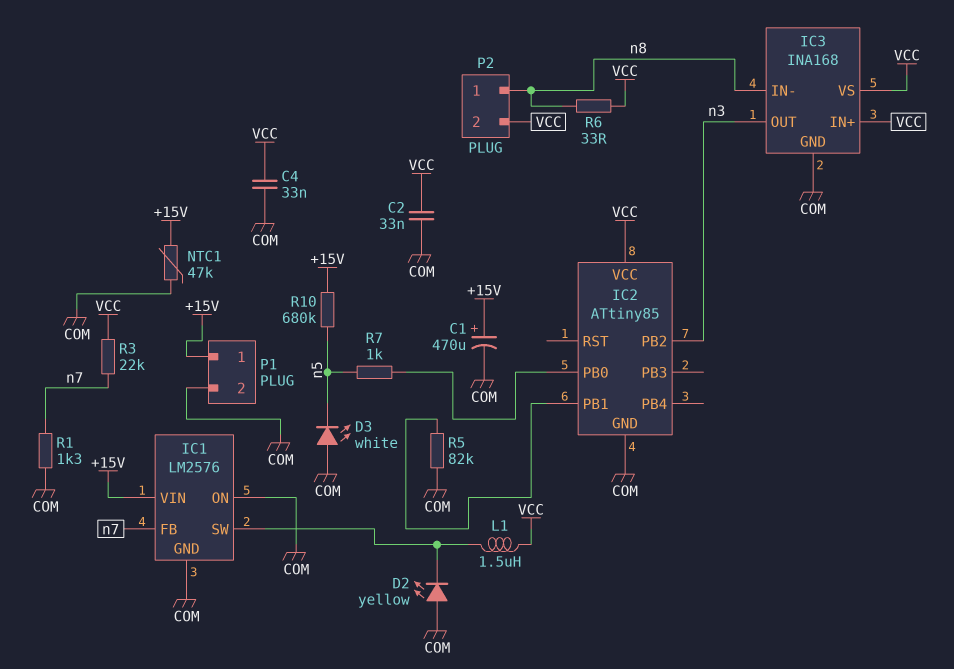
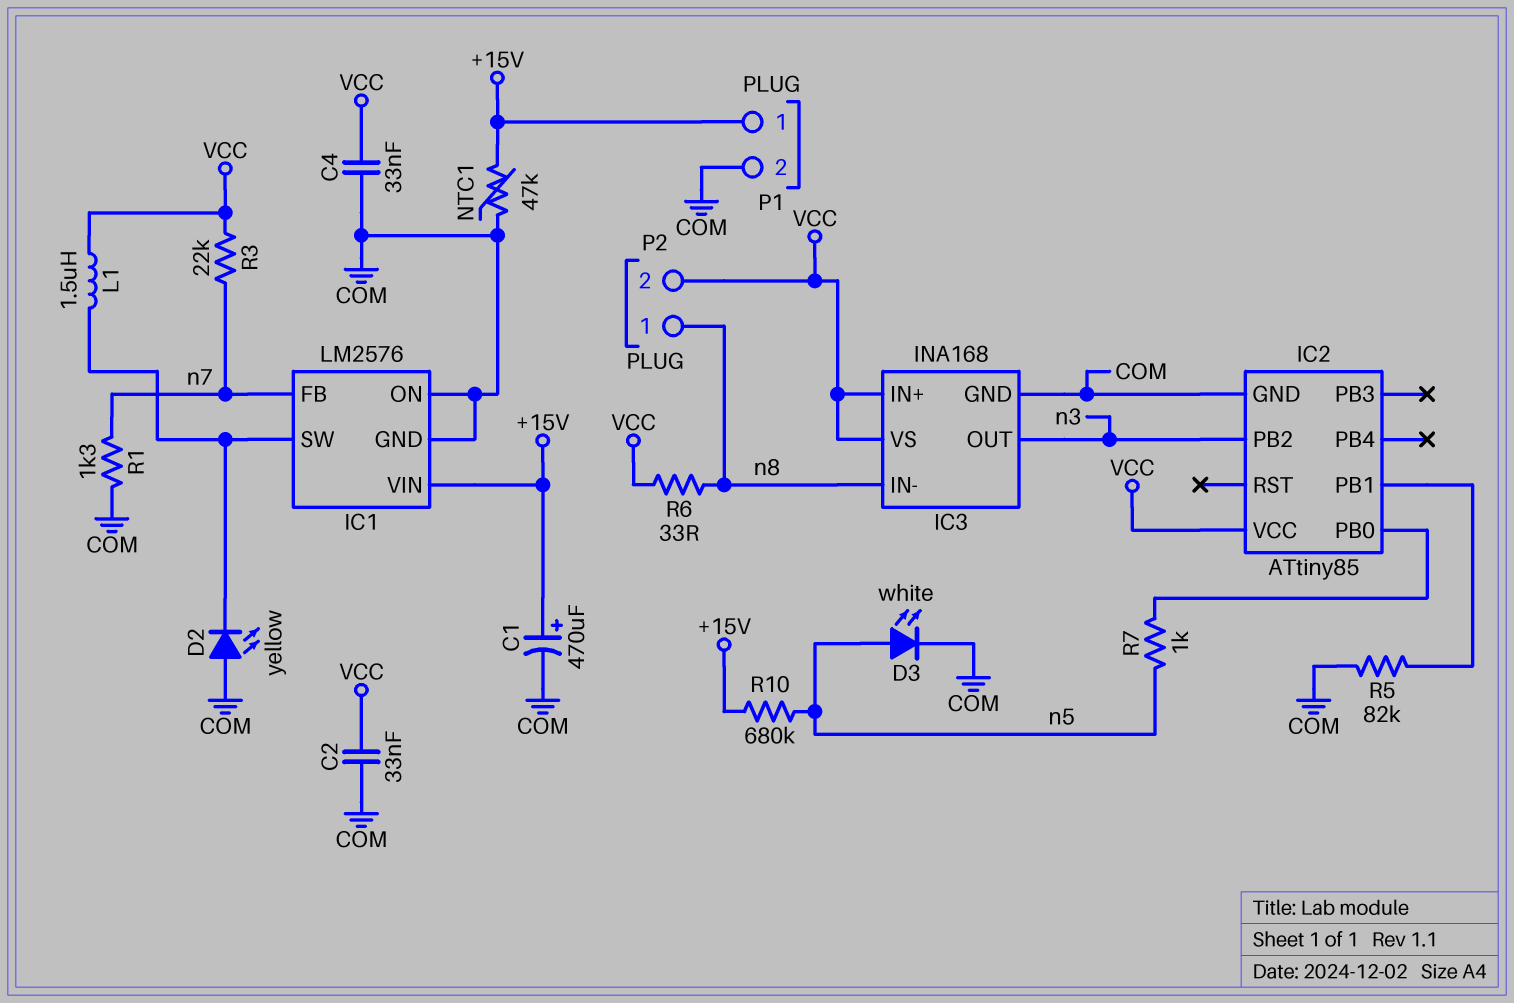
D3: LED white (A COM, K n5) -> LED white (A n5, K COM)

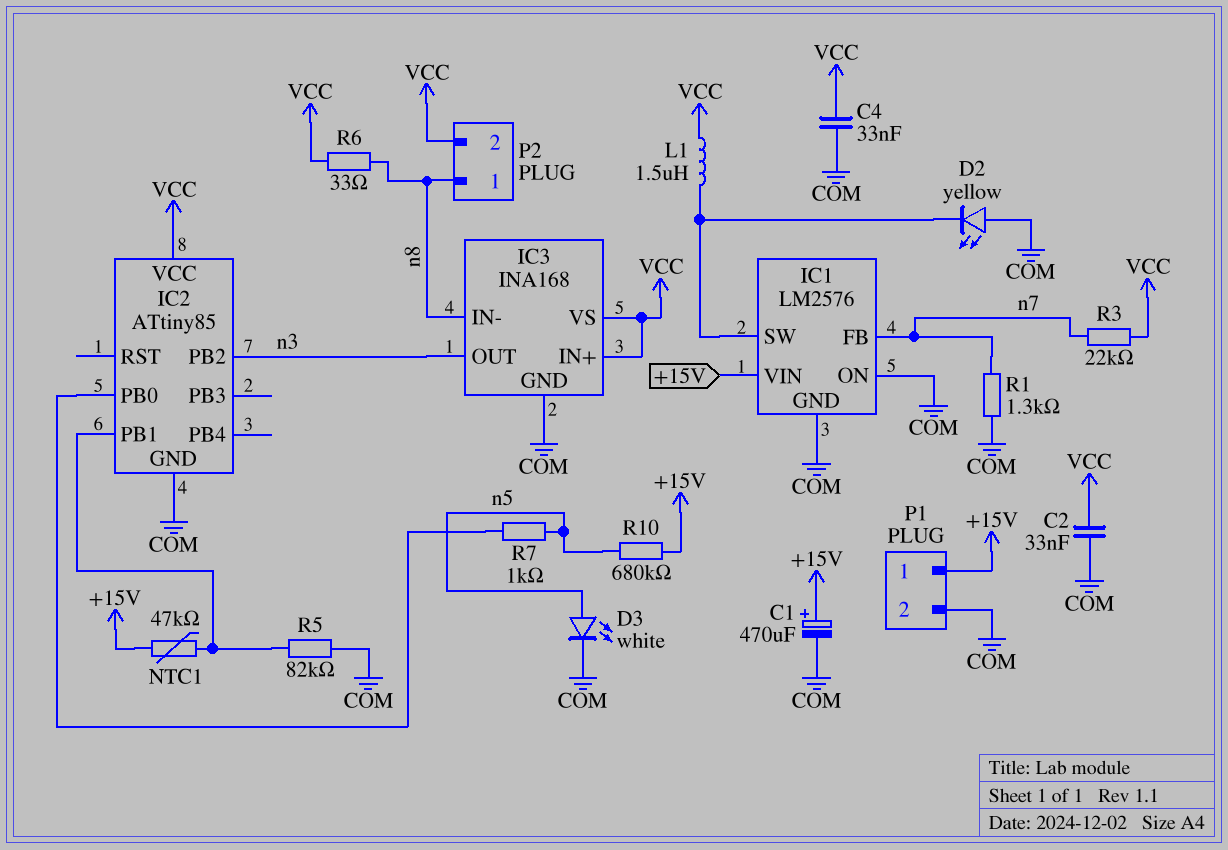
NTC1: 47k (+15V, COM) -> 47k (+15V, IC2/PB1)

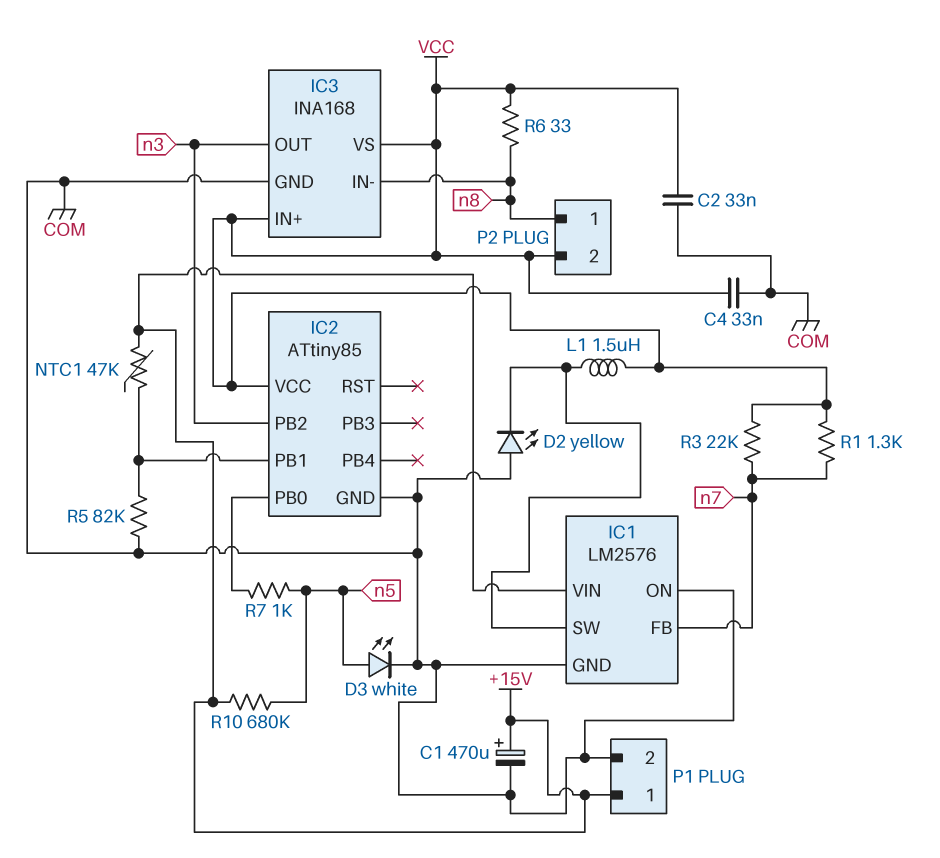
R1: 1.3k (COM, n7) -> 1.3k (VCC, n7)

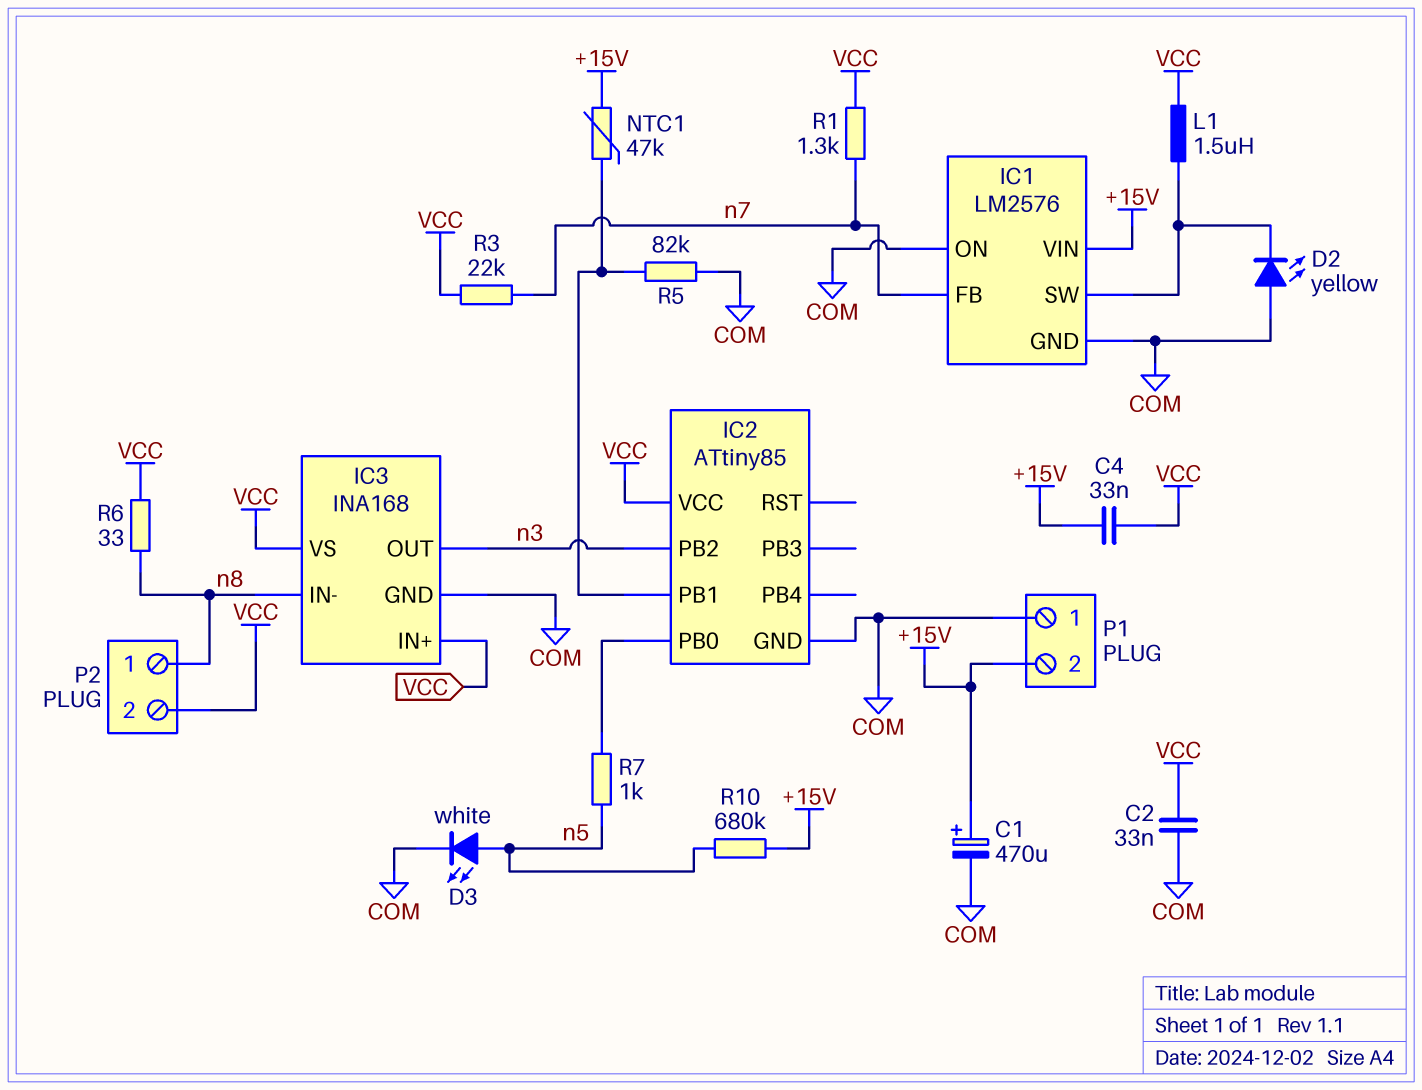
C4: 33nF (COM, VCC) -> 33nF (+15V, VCC)
P1 pin 1: +15V -> COM
P1 pin 2: COM -> +15V

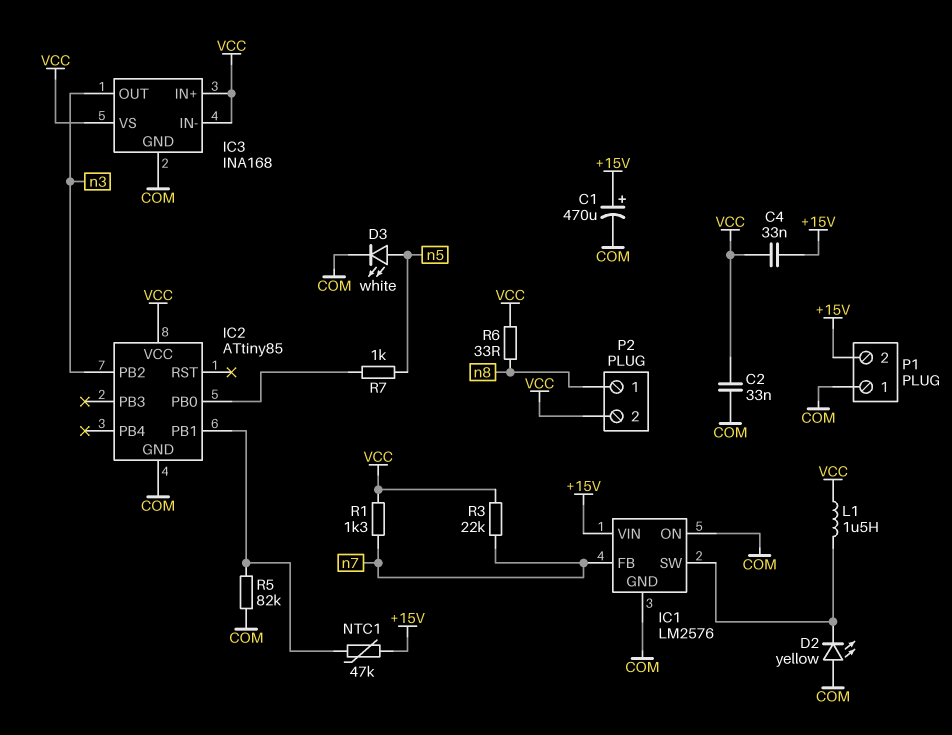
IC3 pin IN-: n8 -> VCC
R10: 680k (+15V, n5) -> none

